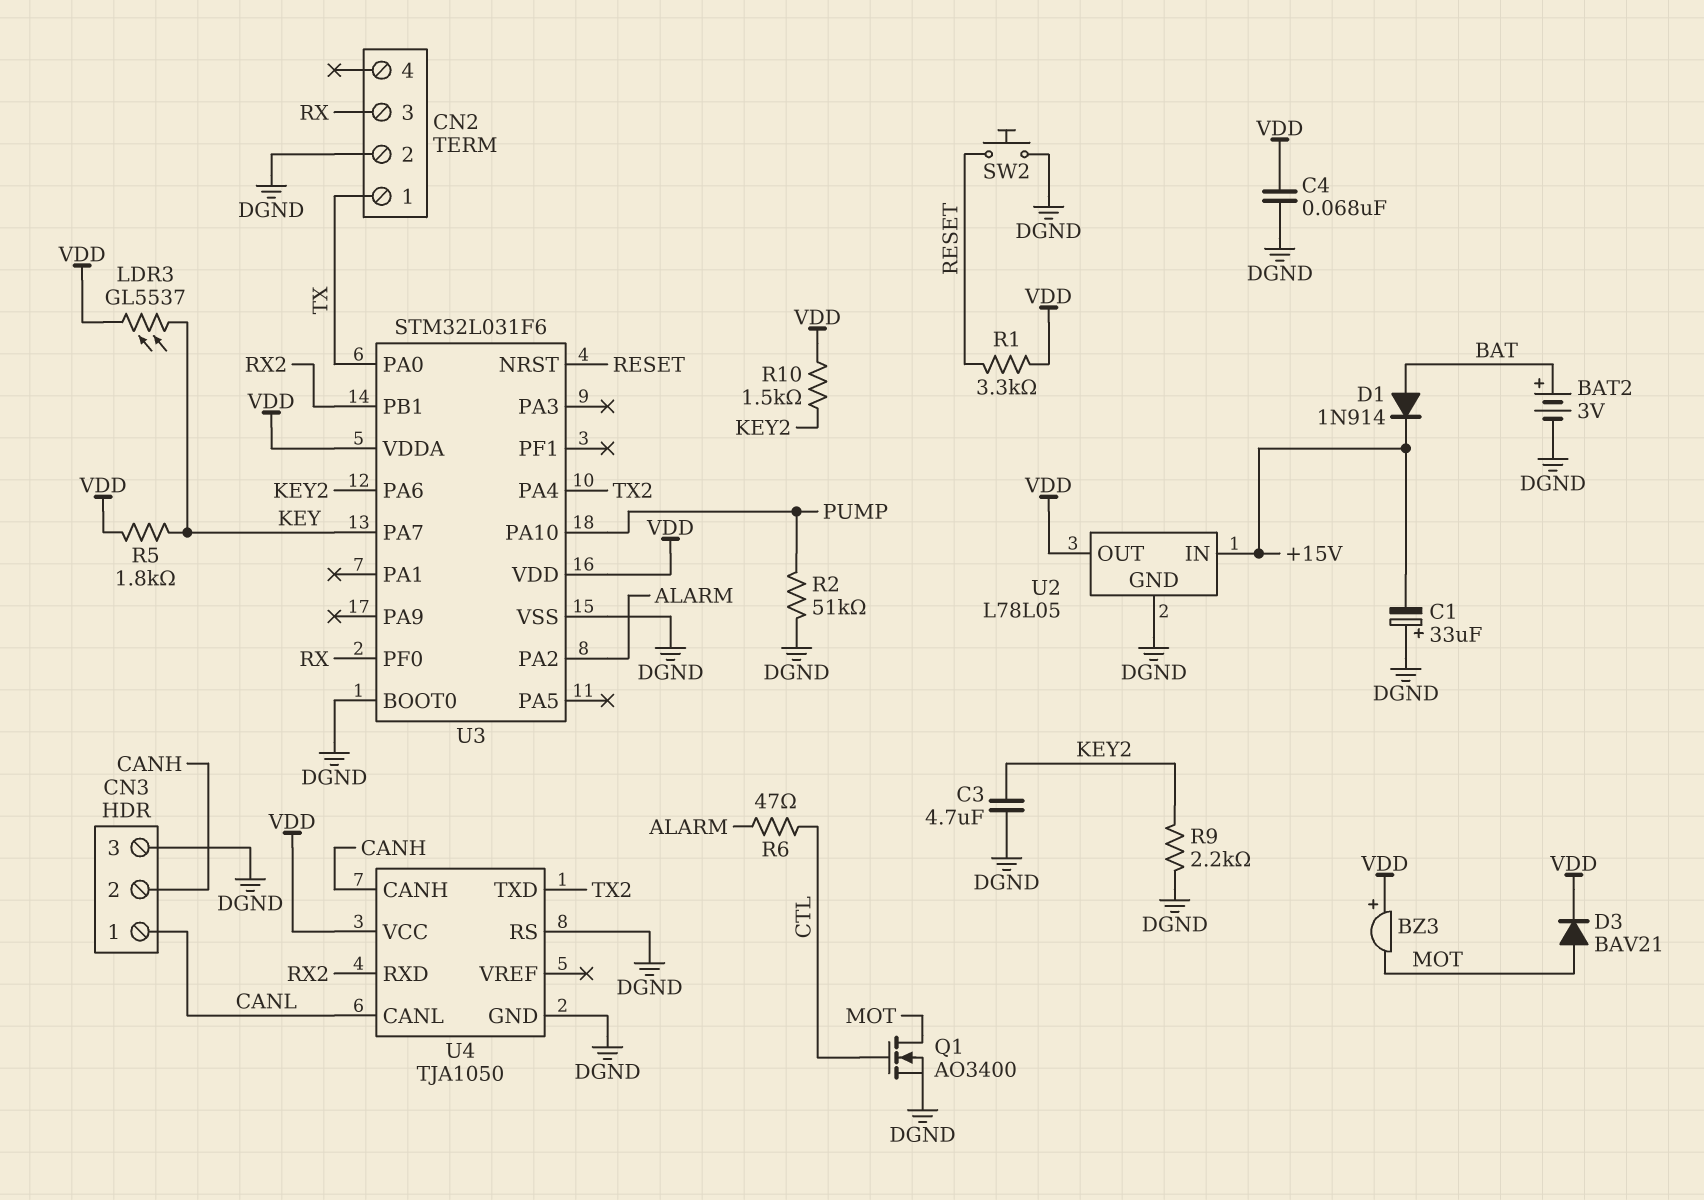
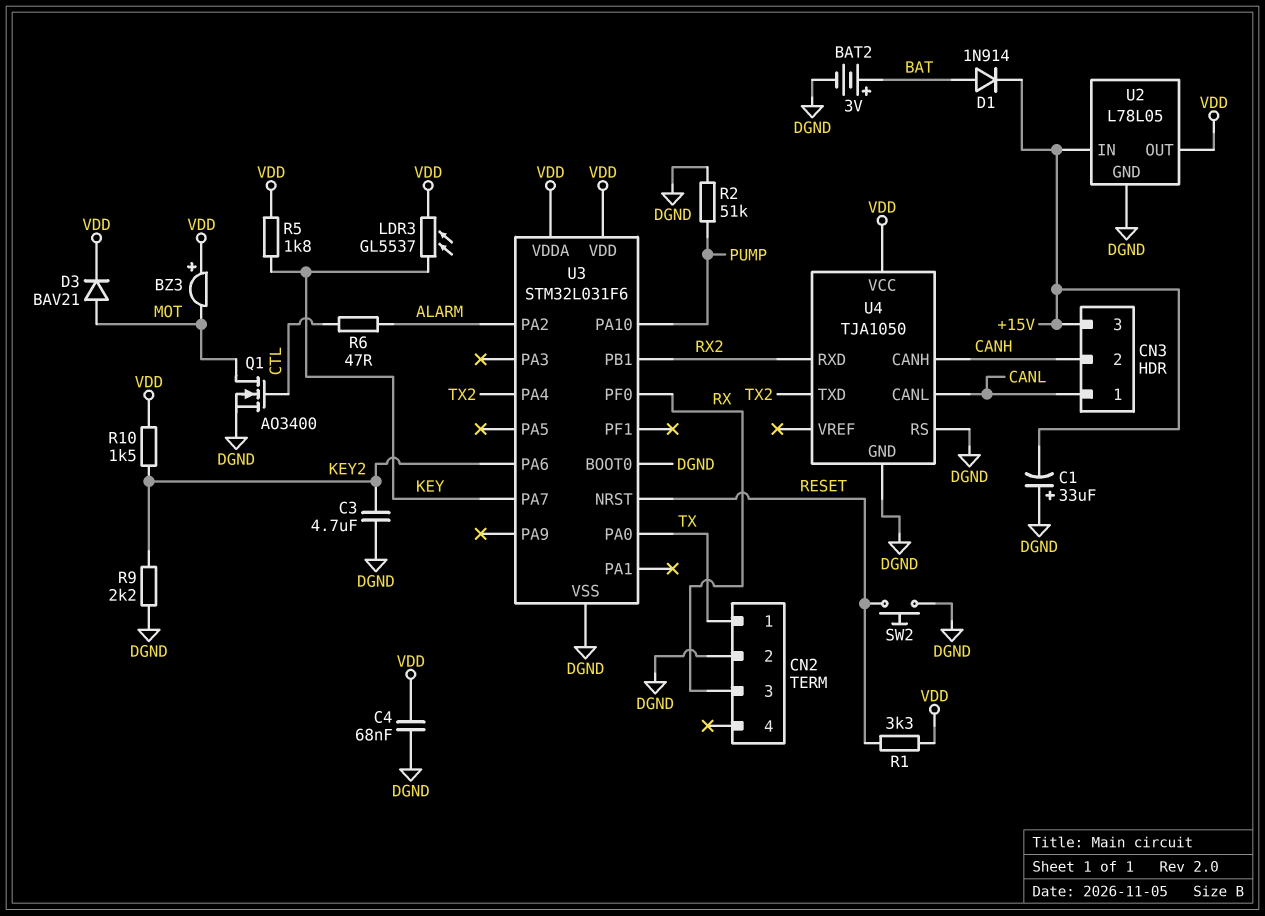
CN3 pin 3: DGND -> +15V

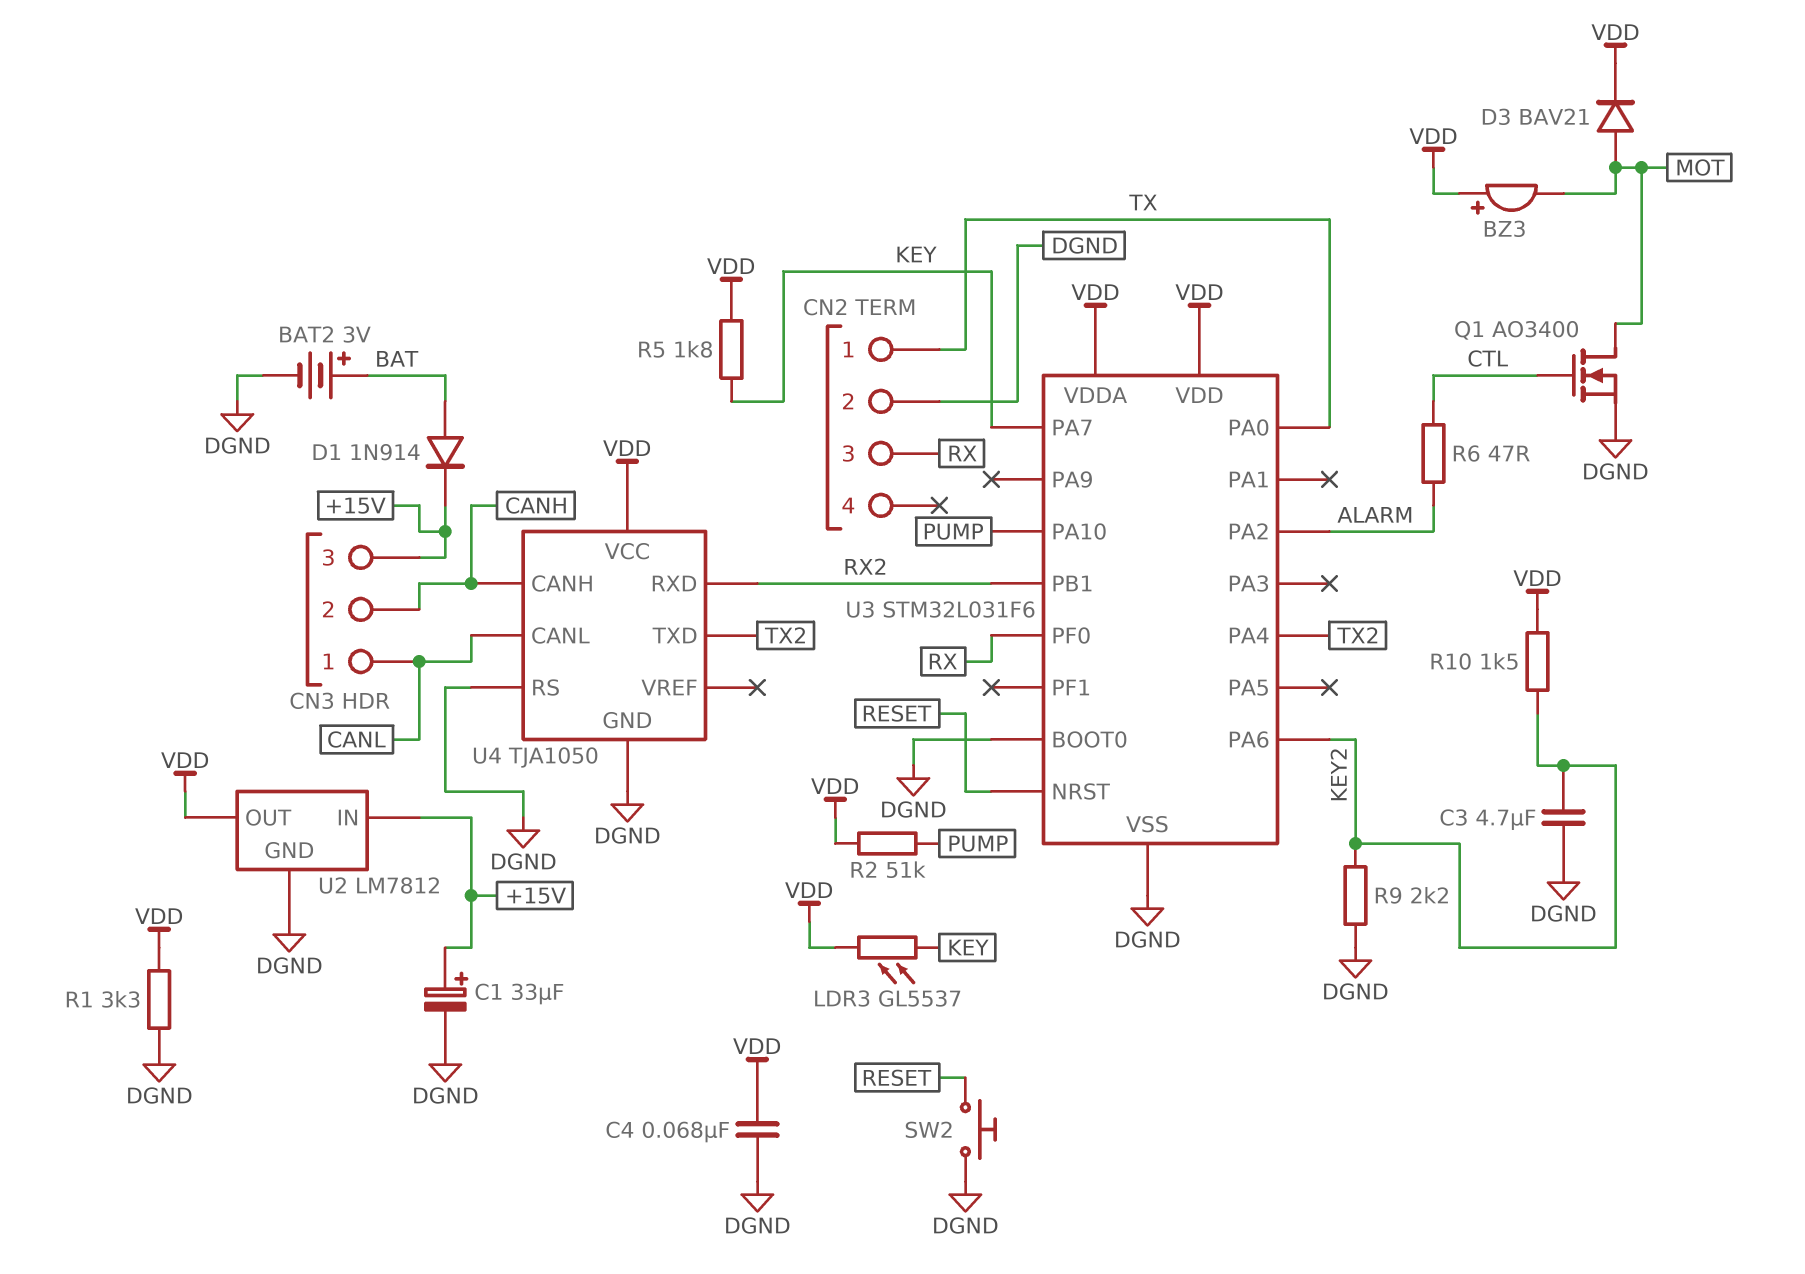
C1: 33uF (plus DGND, minus +15V) -> 33uF (plus +15V, minus DGND)
R1: 3.3k (RESET, VDD) -> 3.3k (DGND, VDD)
R2: 51k (DGND, PUMP) -> 51k (PUMP, VDD)
U2: L78L05 -> LM7812

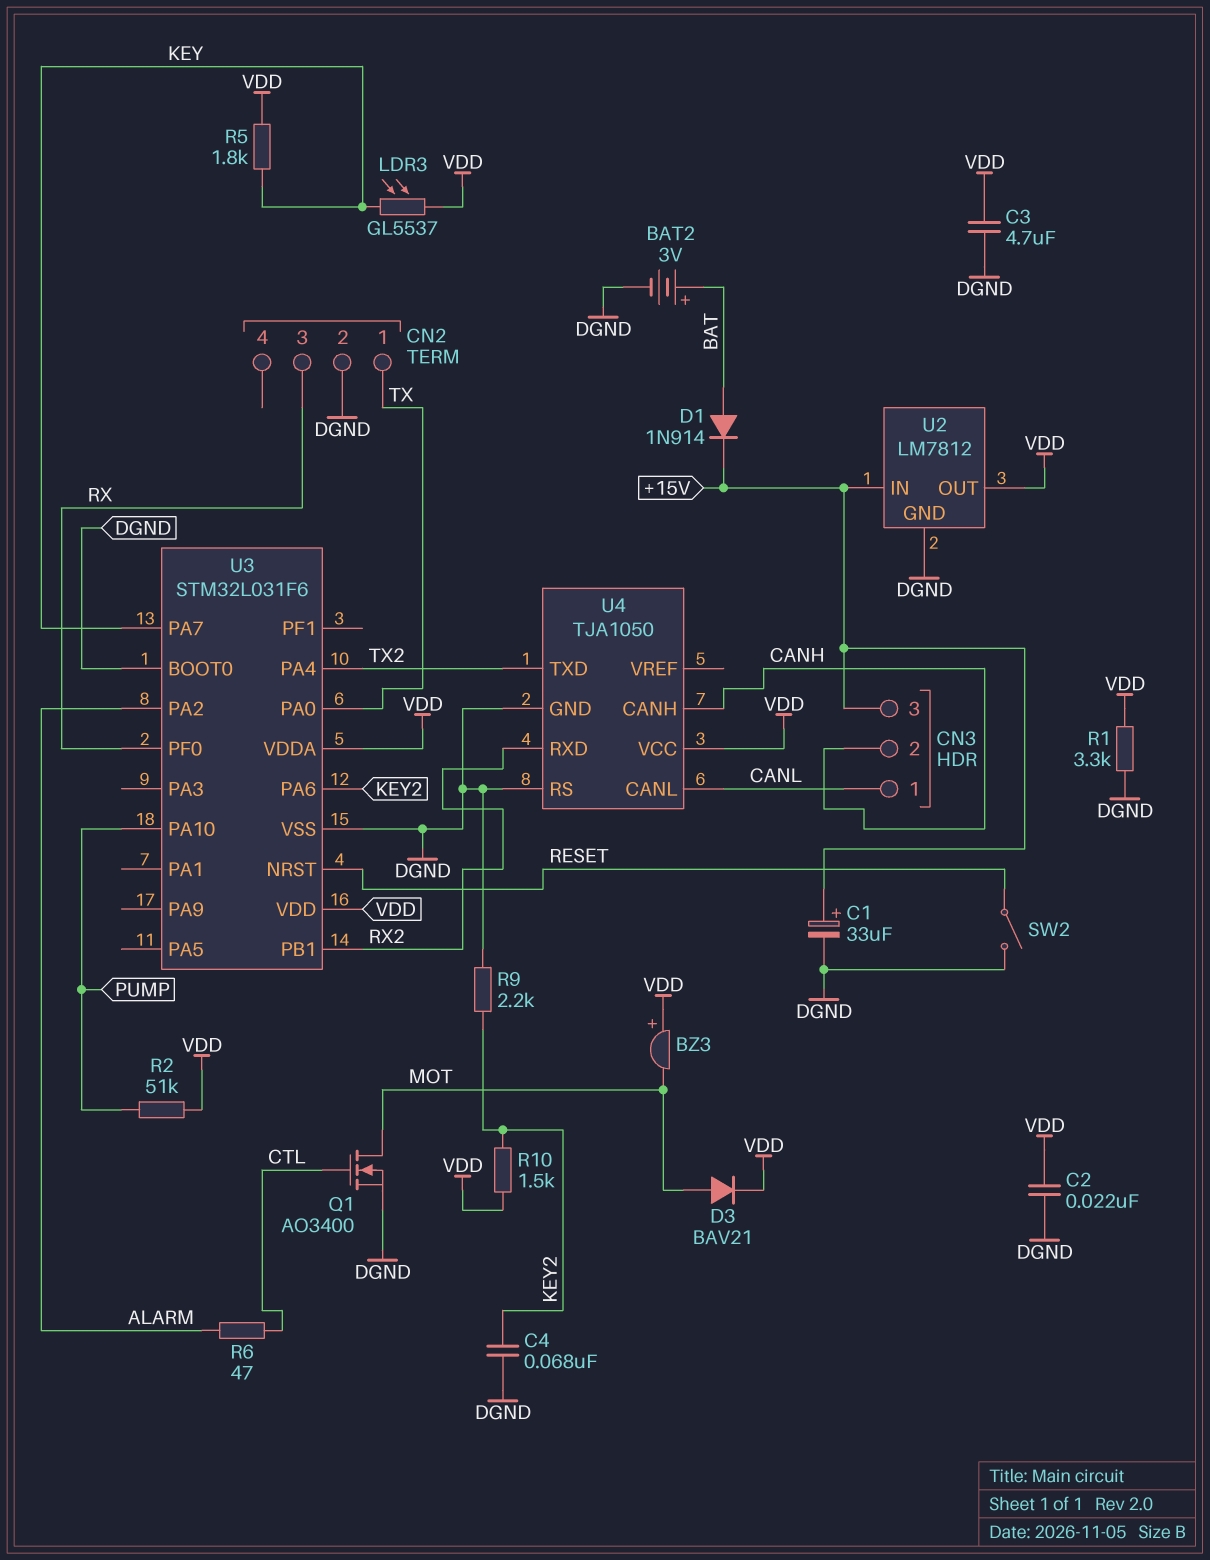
C2: none -> 22nF (DGND, VDD)
C3: 4.7uF (DGND, KEY2) -> 4.7uF (DGND, VDD)
C4: 68nF (DGND, VDD) -> 68nF (DGND, KEY2)
SW2: button (DGND, RESET) -> switch (DGND, RESET)

